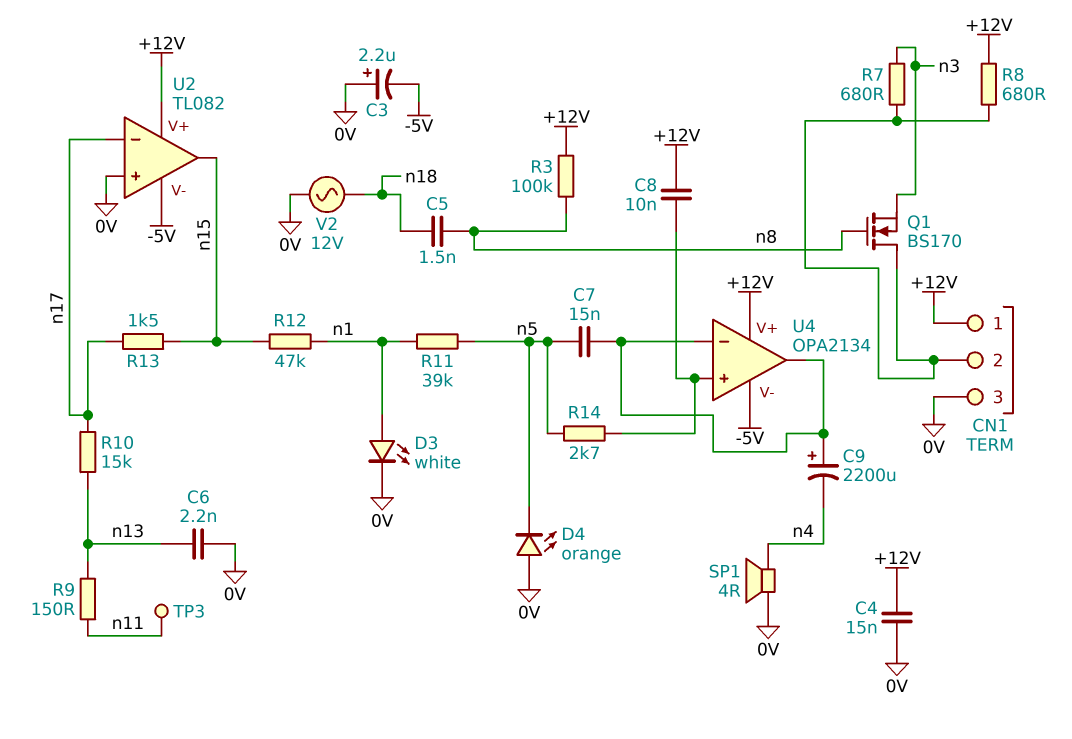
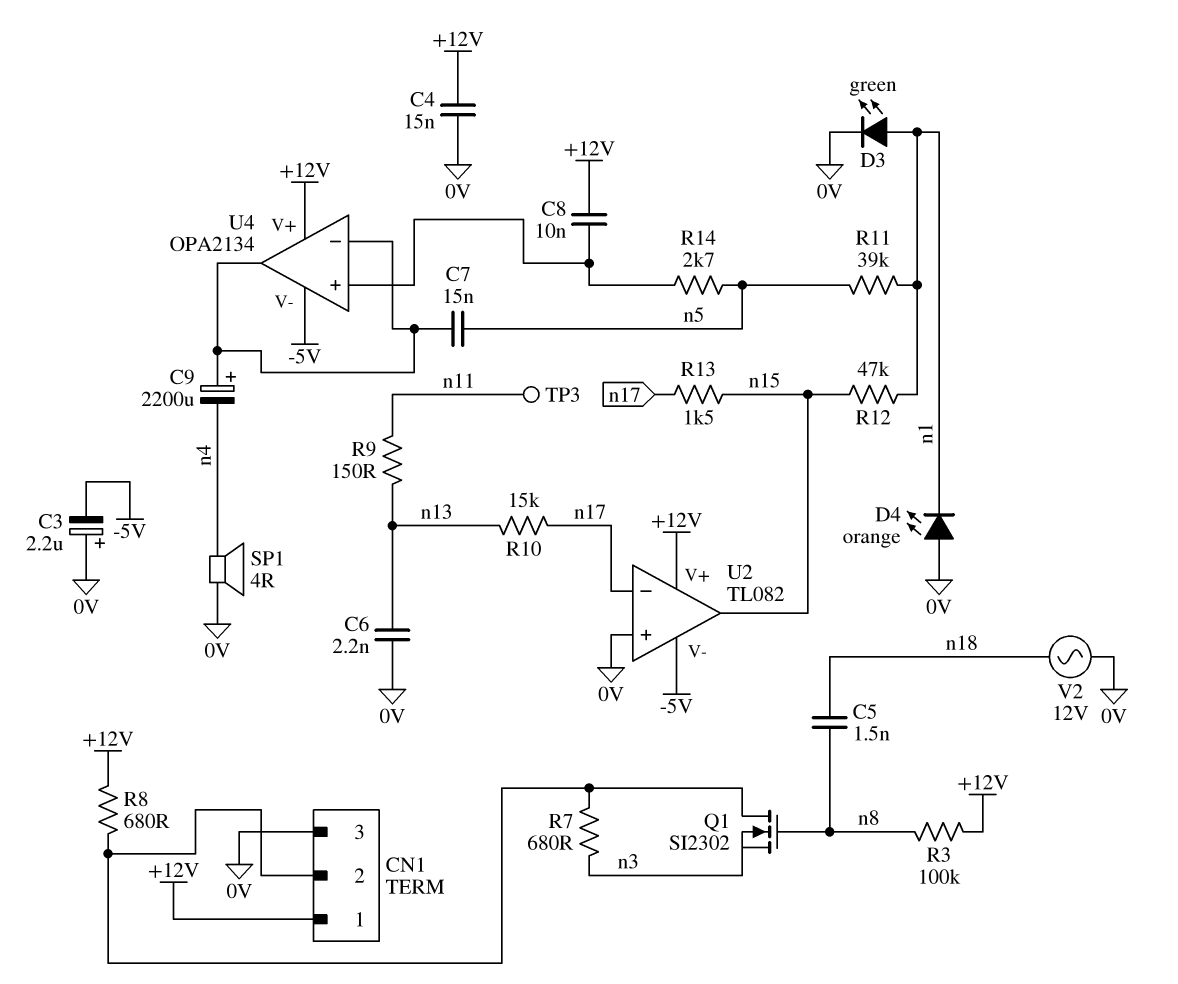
D3: LED white (A n1, K 0V) -> LED green (A n1, K 0V)
D4: LED orange (A 0V, K n5) -> LED orange (A 0V, K n1)
Q1: NMOS BS170 (G n8, D CN1/2, S n3) -> NMOS SI2302 (G n8, D CN1/2, S n3)

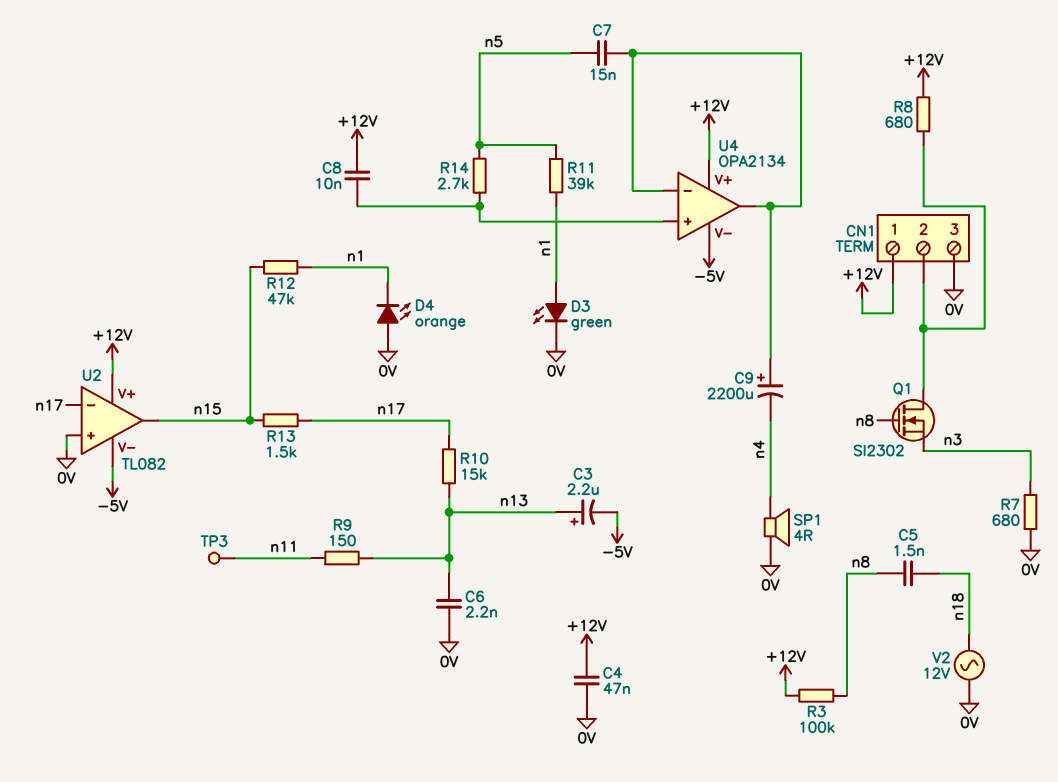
C3: 2.2uF (plus 0V, minus -5V) -> 2.2uF (plus n13, minus -5V)
C4: 15nF (+12V, 0V) -> 47nF (+12V, 0V)
R7: 680 (CN1/2, n3) -> 680 (0V, n3)

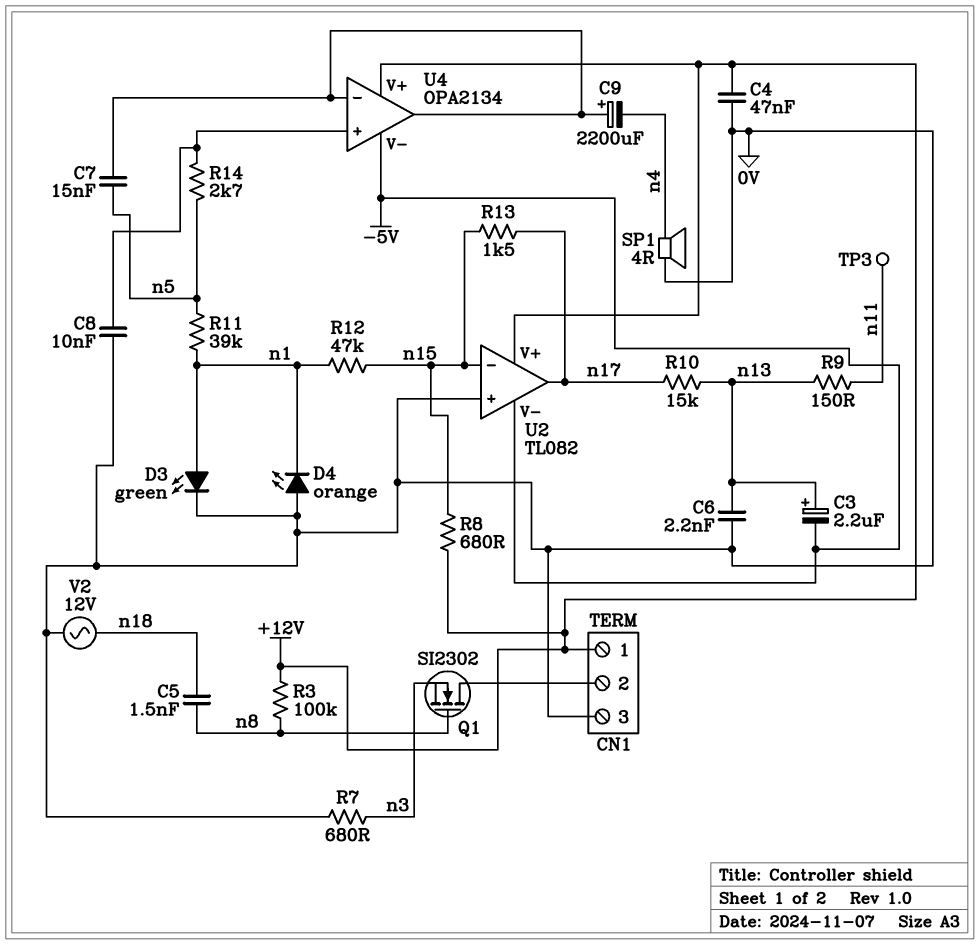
C8: 10nF (+12V, U4/in+) -> 10nF (0V, U4/in+)
R8: 680 (+12V, CN1/2) -> 680 (+12V, n15)
U2 pin in-: n17 -> n15
U2 pin out: n15 -> n17

